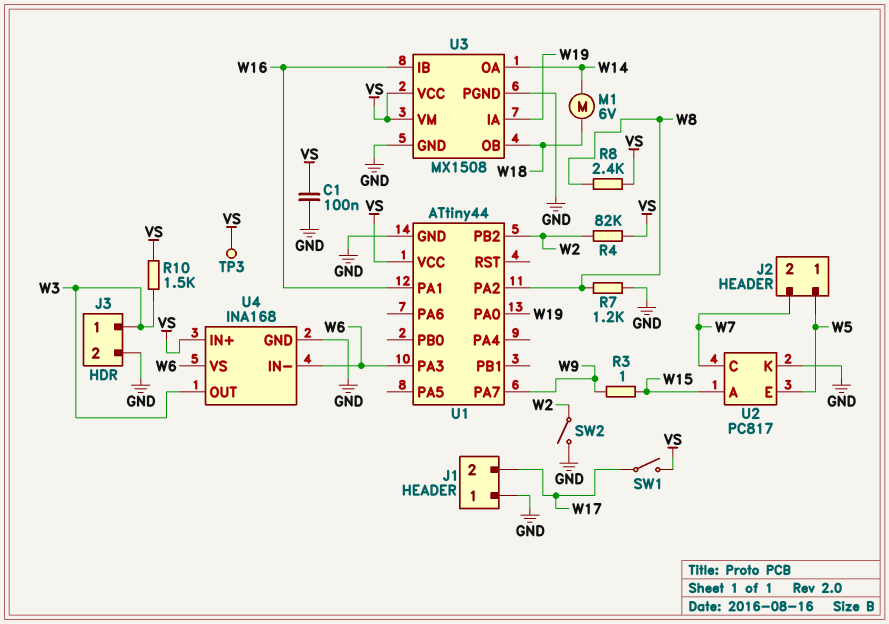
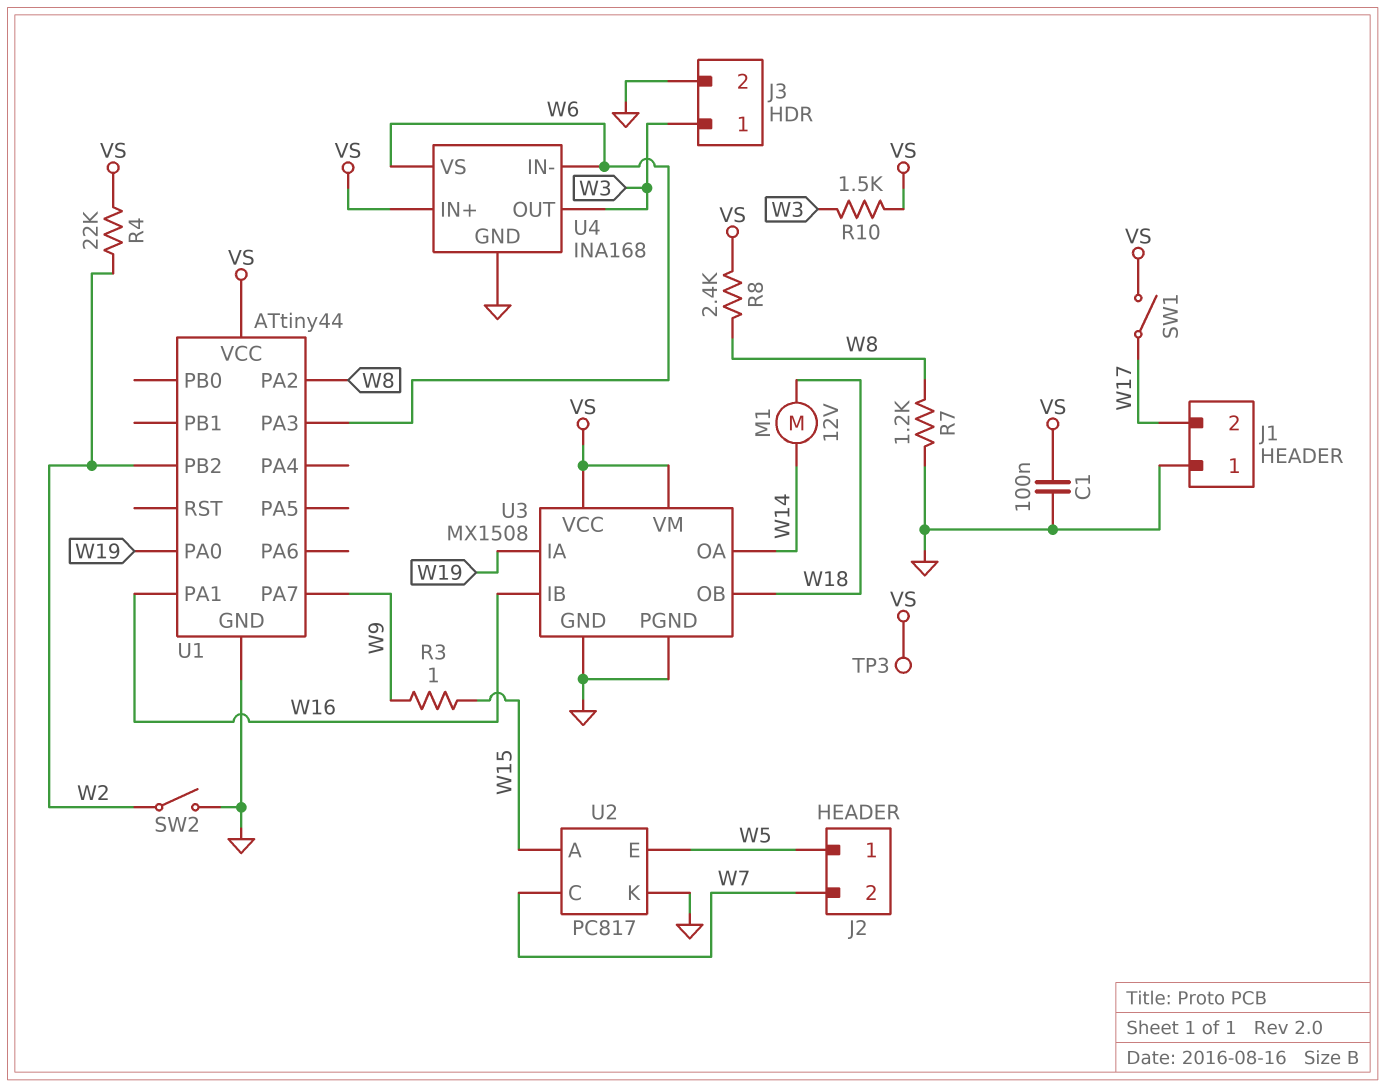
M1: motor 6V (W14, W18) -> motor 12V (W14, W18)
R4: 82k (VS, W2) -> 22k (VS, W2)

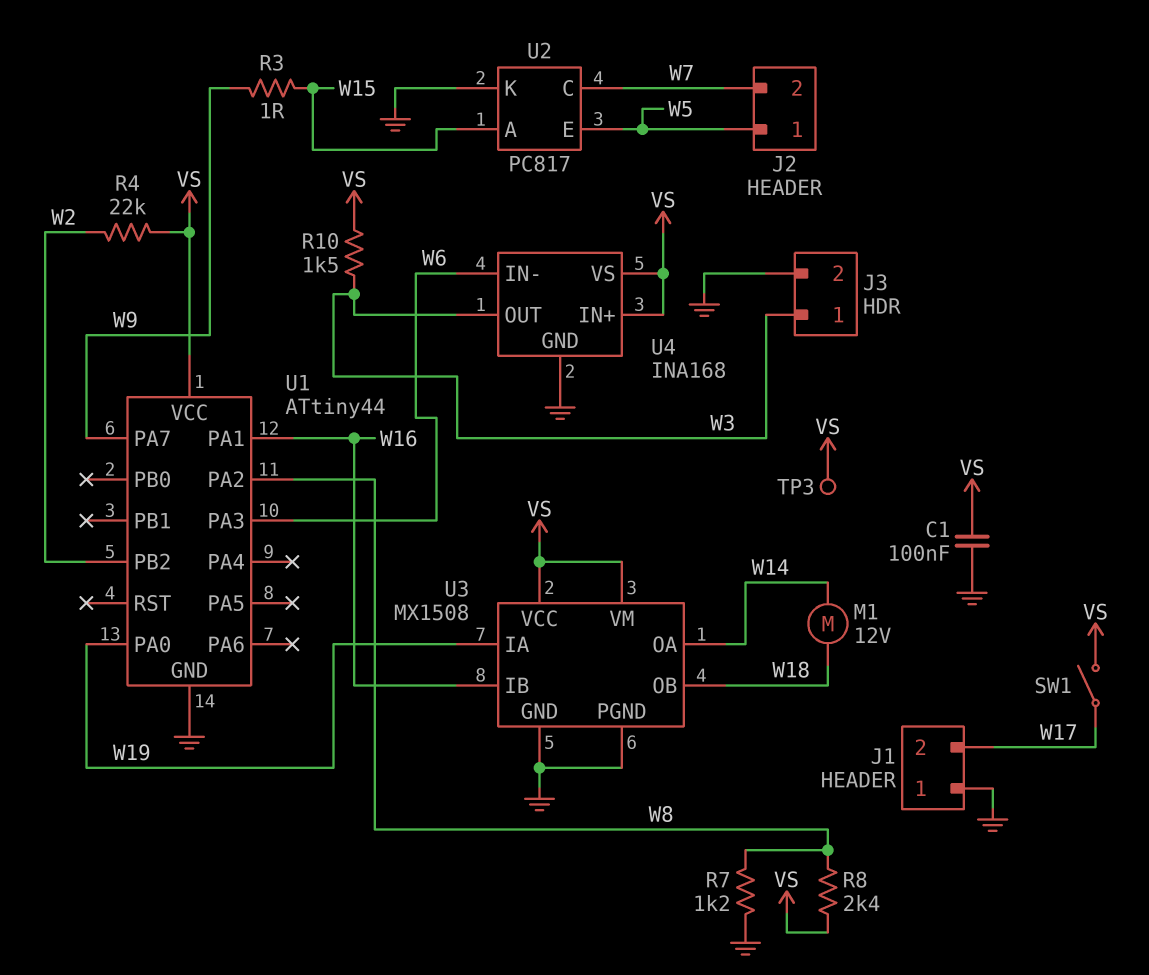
SW2: switch (GND, W2) -> none
U4 pin VS: W6 -> VS

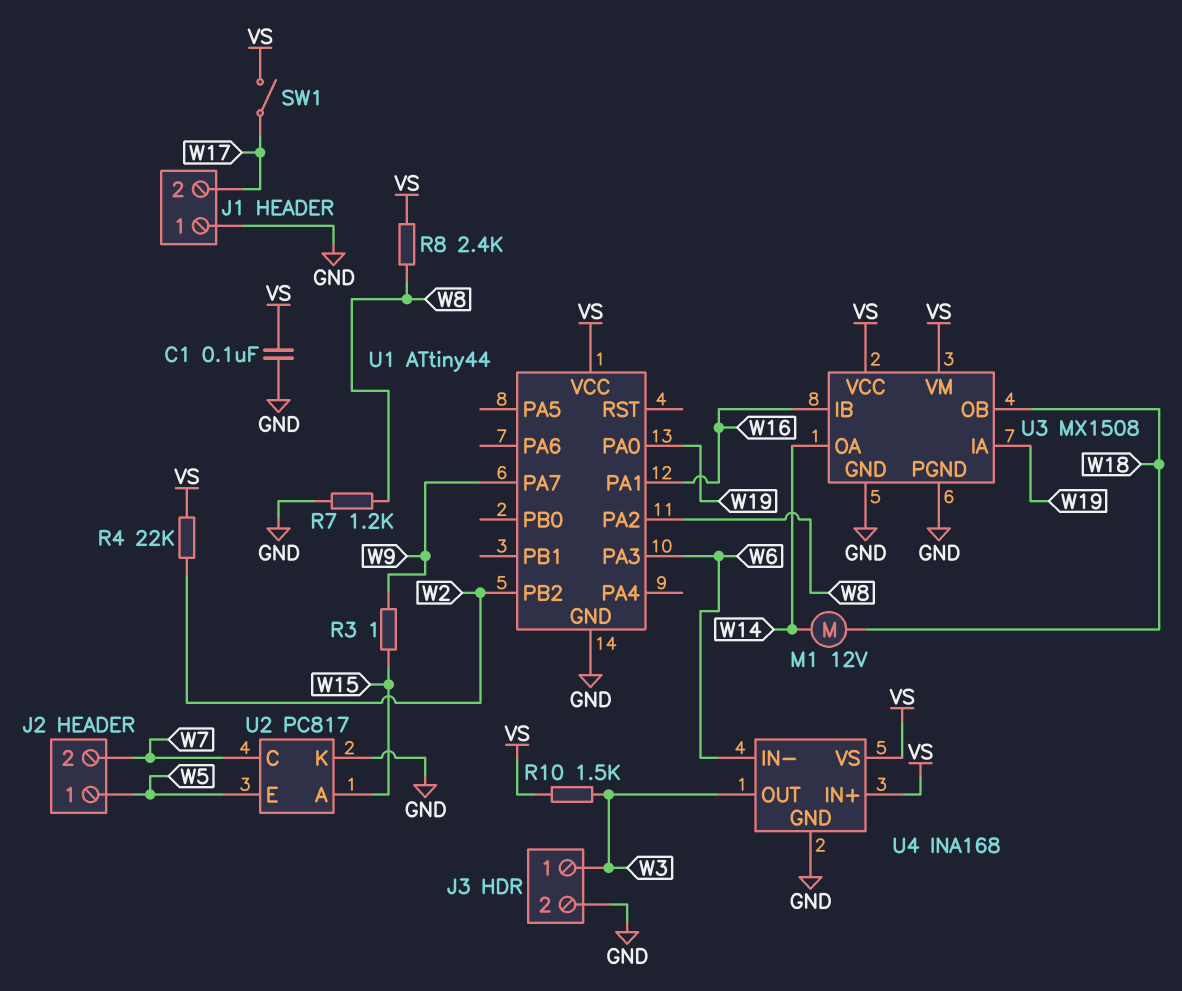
TP3: test point (VS) -> none

